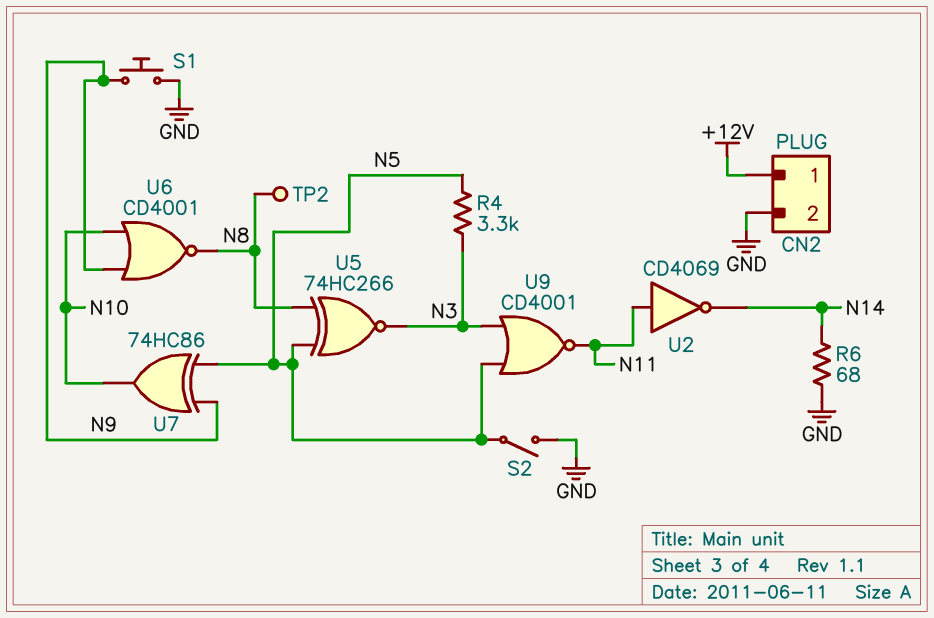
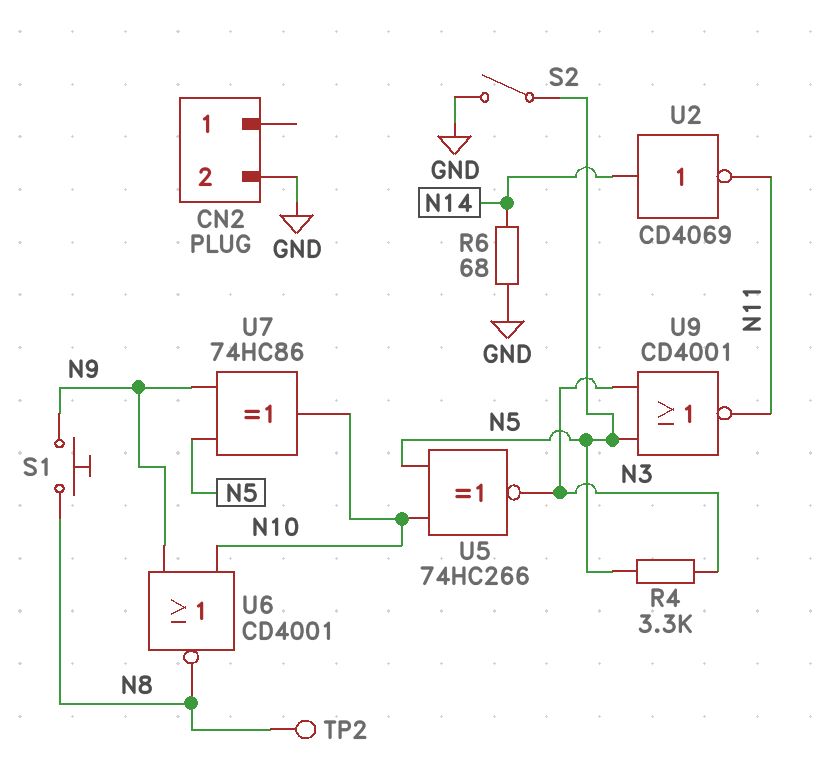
CN2 pin 1: +12V -> none
S1: button (GND, N9) -> button (N8, N9)
U2: NOT CD4069 (in N11, out N14) -> NOT CD4069 (in N14, out N11)
U5: XNOR 74HC266 (in N5, in N8, out N3) -> XNOR 74HC266 (in N5, in N10, out N3)

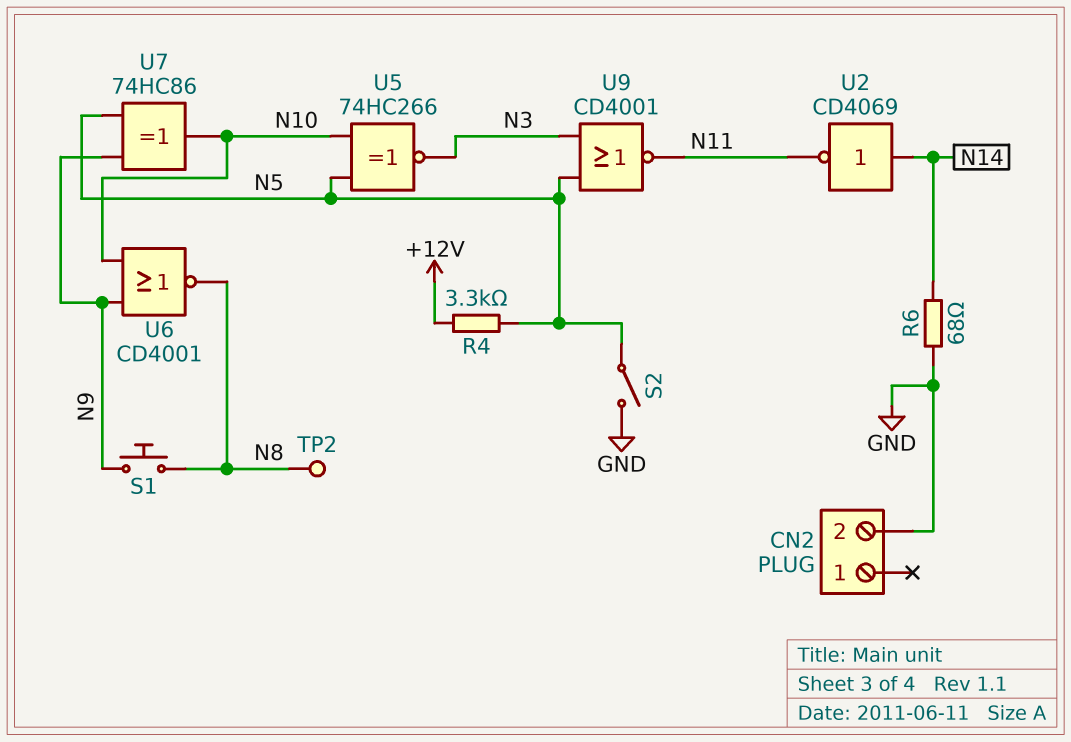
R4: 3.3k (N3, N5) -> 3.3k (+12V, N5)

